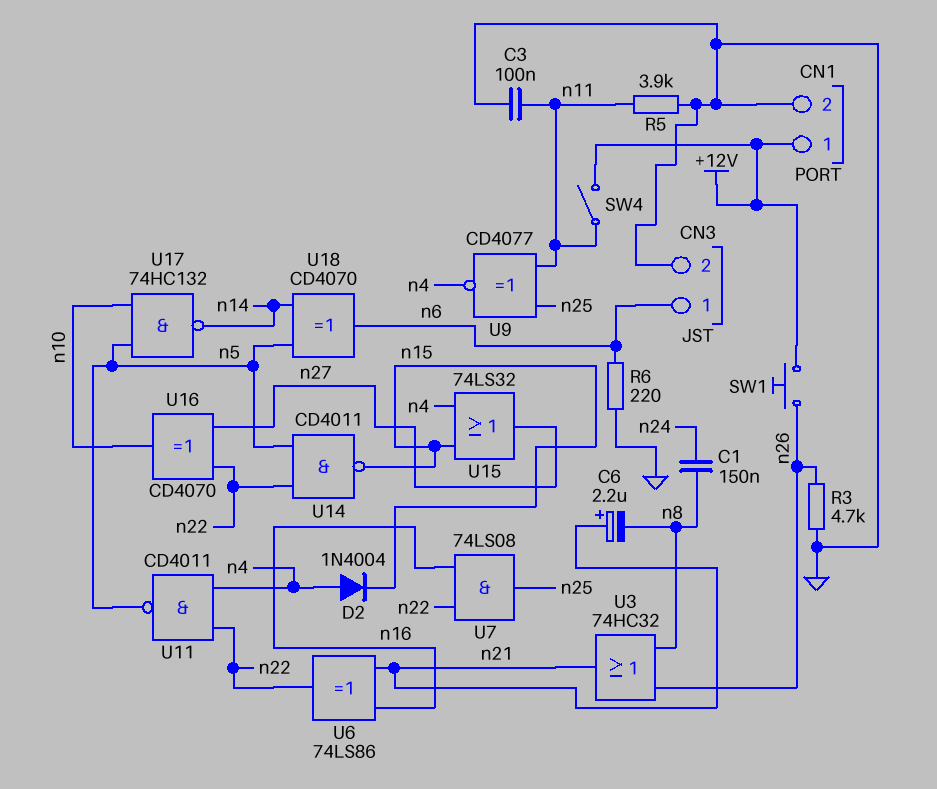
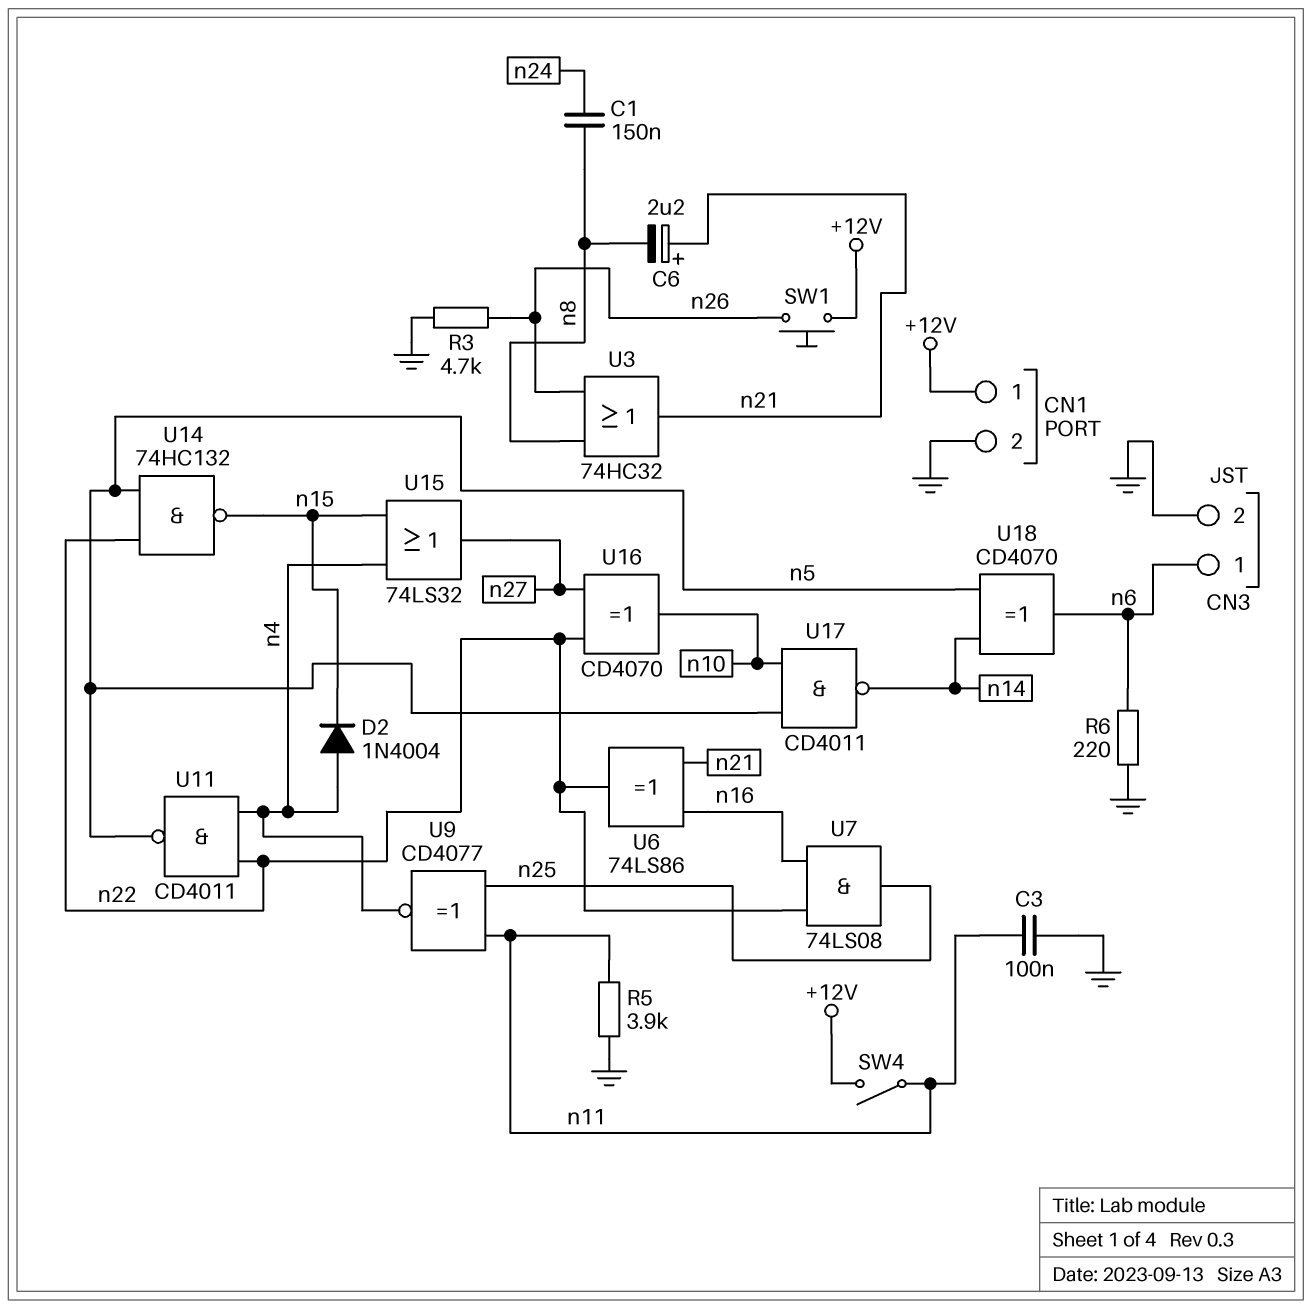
U14: NAND CD4011 (in n5, in n22, out n15) -> NAND 74HC132 (in n5, in n22, out n15)
U17: NAND 74HC132 (in n5, in n10, out n14) -> NAND CD4011 (in n5, in n10, out n14)

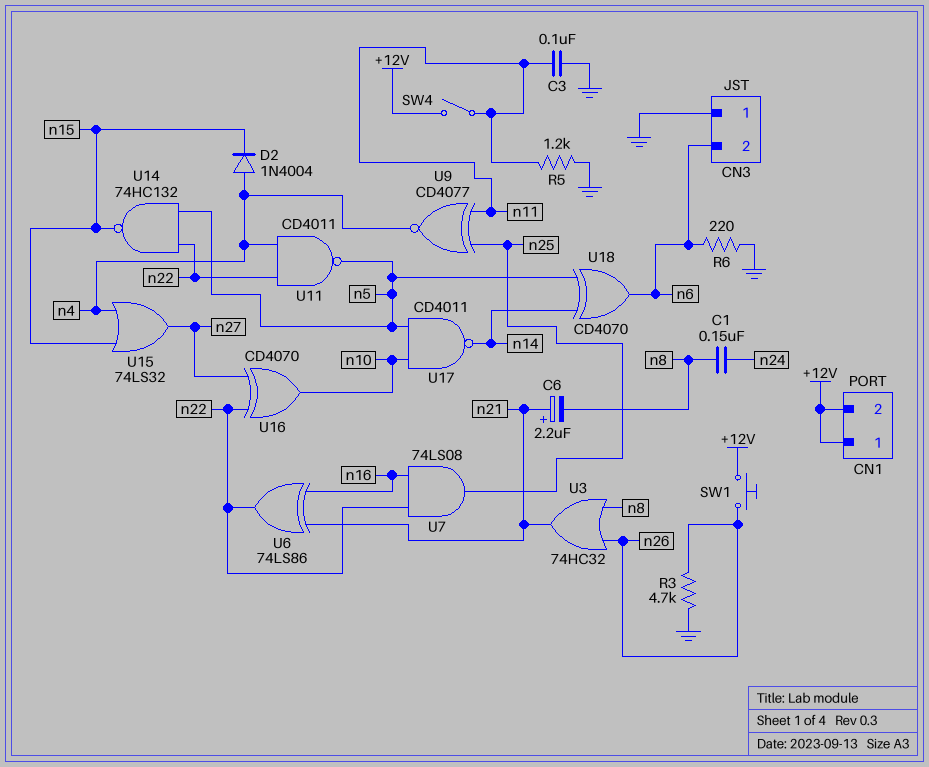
CN1 pin 2: GND -> +12V
CN3 pin 1: n6 -> GND
CN3 pin 2: GND -> n6
R5: 3.9k (GND, n11) -> 1.2k (GND, n11)

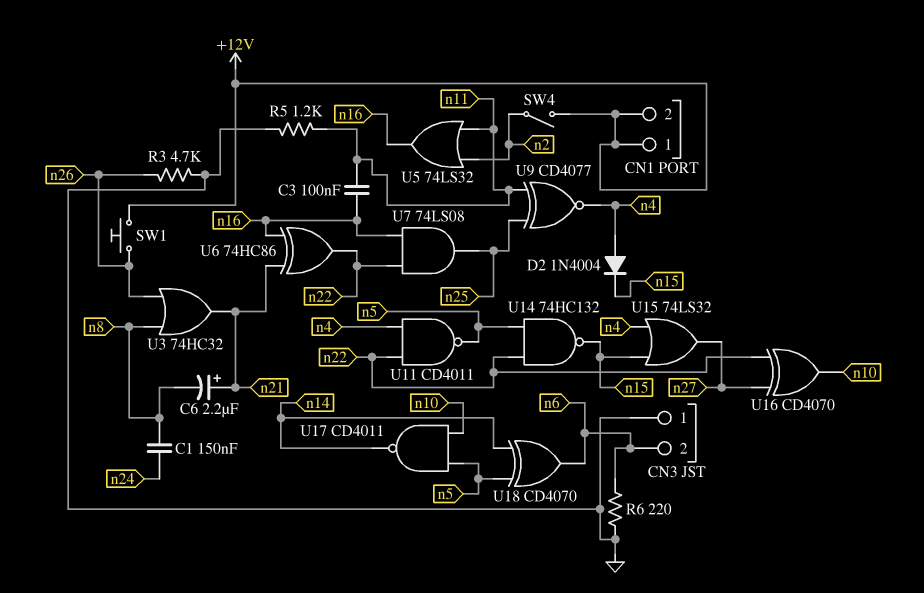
C3: 100nF (GND, n11) -> 100nF (n11, n16)
SW4: switch (+12V, n11) -> switch (+12V, n2)
U5: none -> OR 74LS32 (in n2, in n11, out n16)
U6: XOR 74LS86 (in n16, in n21, out n22) -> XOR 74HC86 (in n16, in n21, out n22)

